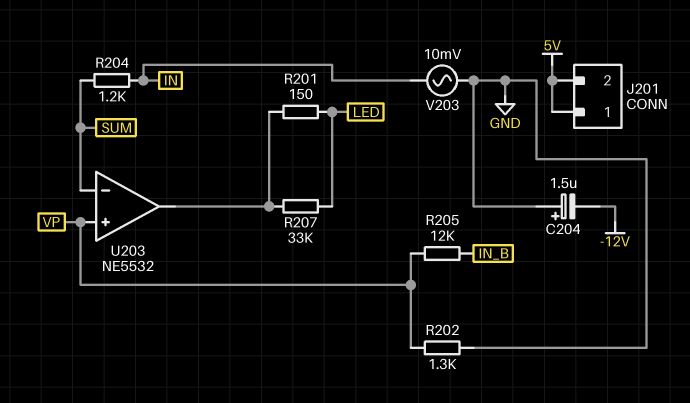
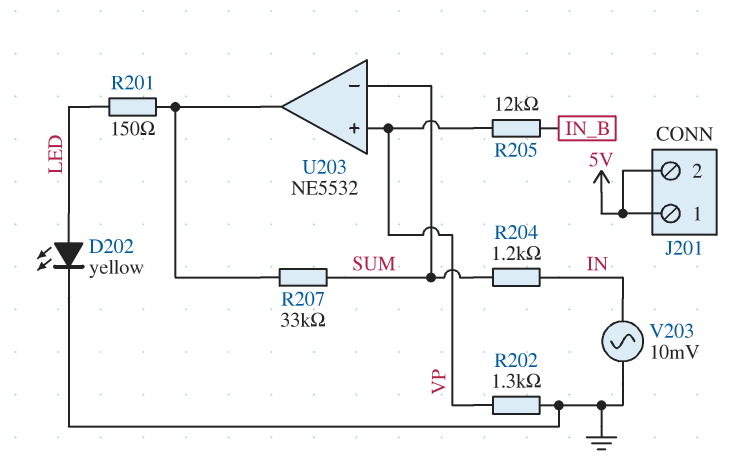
C204: 1.5uF (plus GND, minus -12V) -> none
D202: none -> LED yellow (A LED, K GND)
R207: 33k (LED, U203/out) -> 33k (SUM, U203/out)

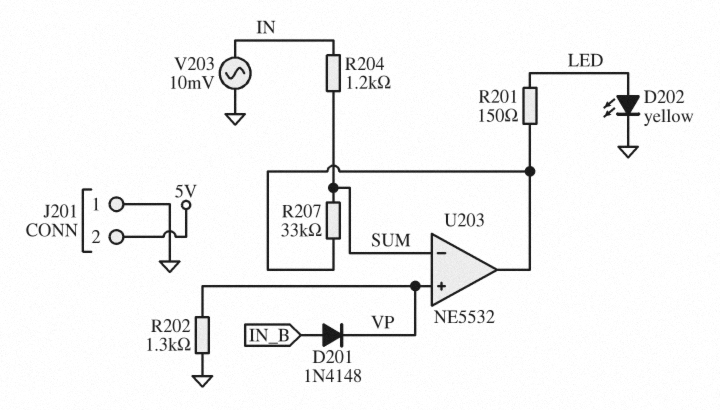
D201: none -> diode 1N4148 (A IN_B, K VP)
J201 pin 1: 5V -> GND
R205: 12k (IN_B, VP) -> none

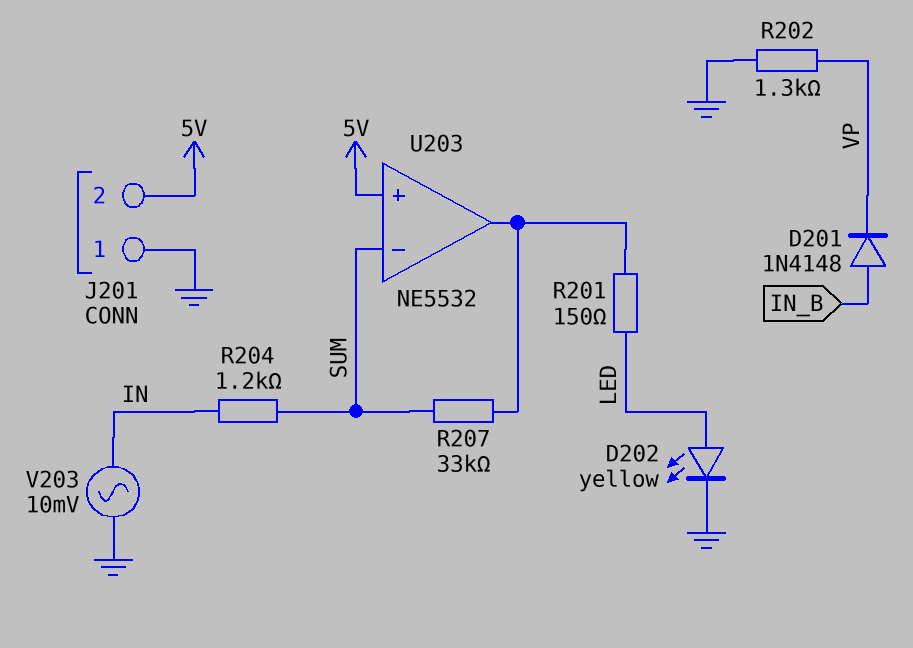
U203 pin in+: VP -> 5V

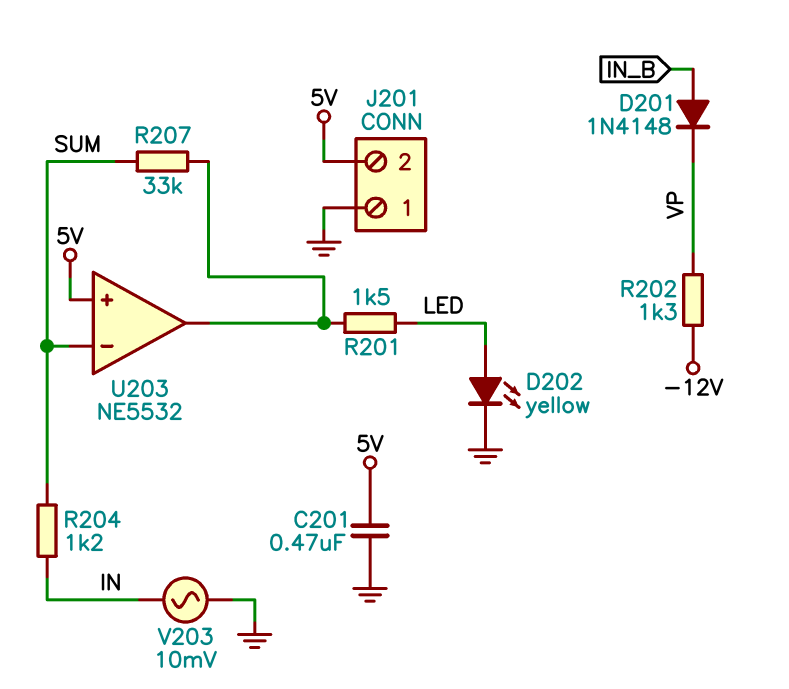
C201: none -> 470nF (5V, GND)
R201: 150 (LED, U203/out) -> 1.5k (LED, U203/out)
R202: 1.3k (GND, VP) -> 1.3k (-12V, VP)

